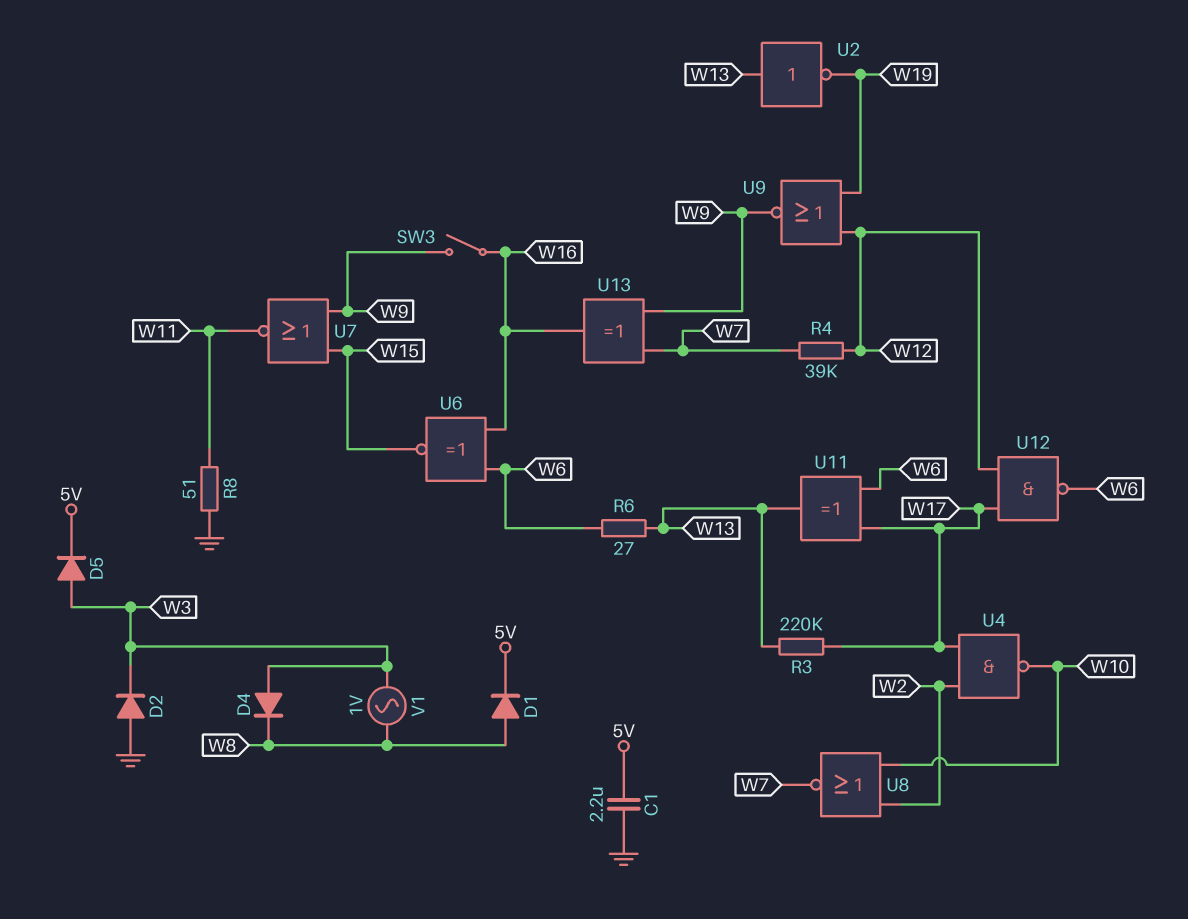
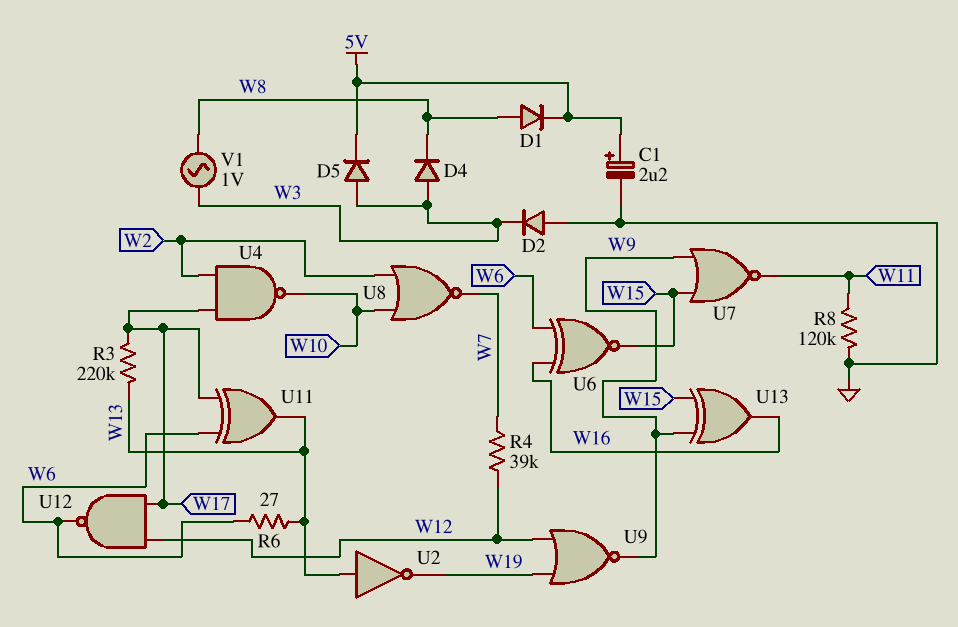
C1: 2.2uF (5V, GND) -> 2.2uF (plus 5V, minus GND)
R8: 51 (GND, W11) -> 120k (GND, W11)
SW3: switch (W9, W16) -> none
U13: XOR (in W7, in W9, out W16) -> XOR (in W9, in W15, out W16)

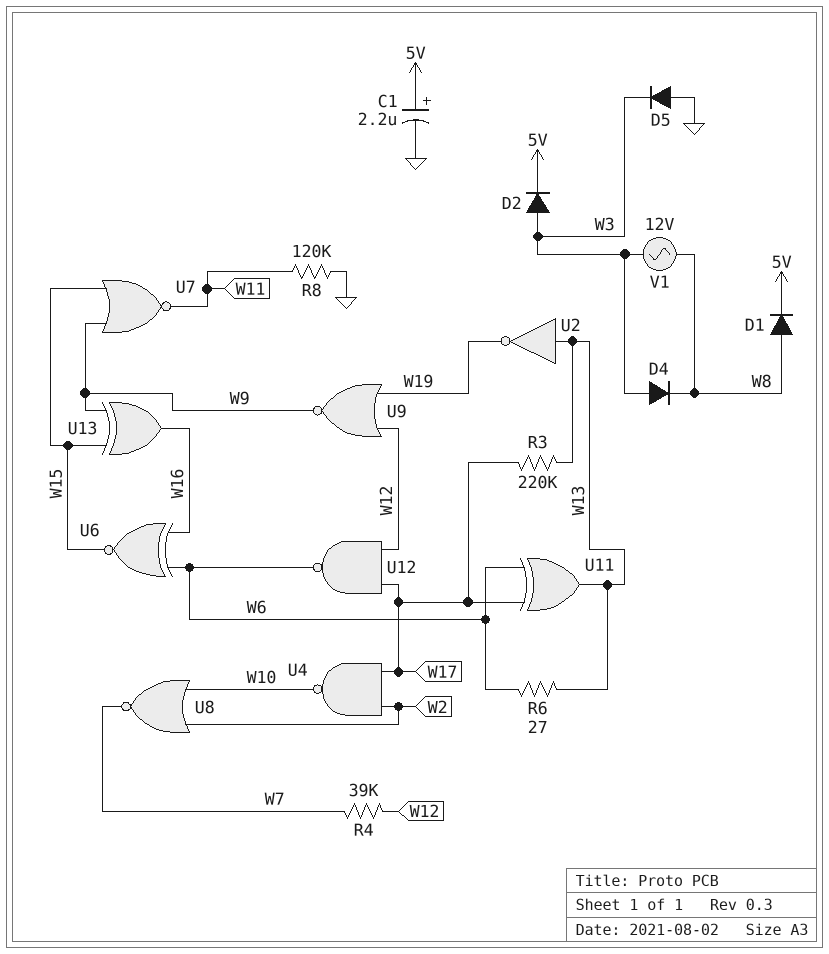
D2: diode (A GND, K W3) -> diode (A W3, K 5V)
D5: diode (A W3, K 5V) -> diode (A GND, K W3)
V1: AC 1V (W3, W8) -> AC 12V (W3, W8)

